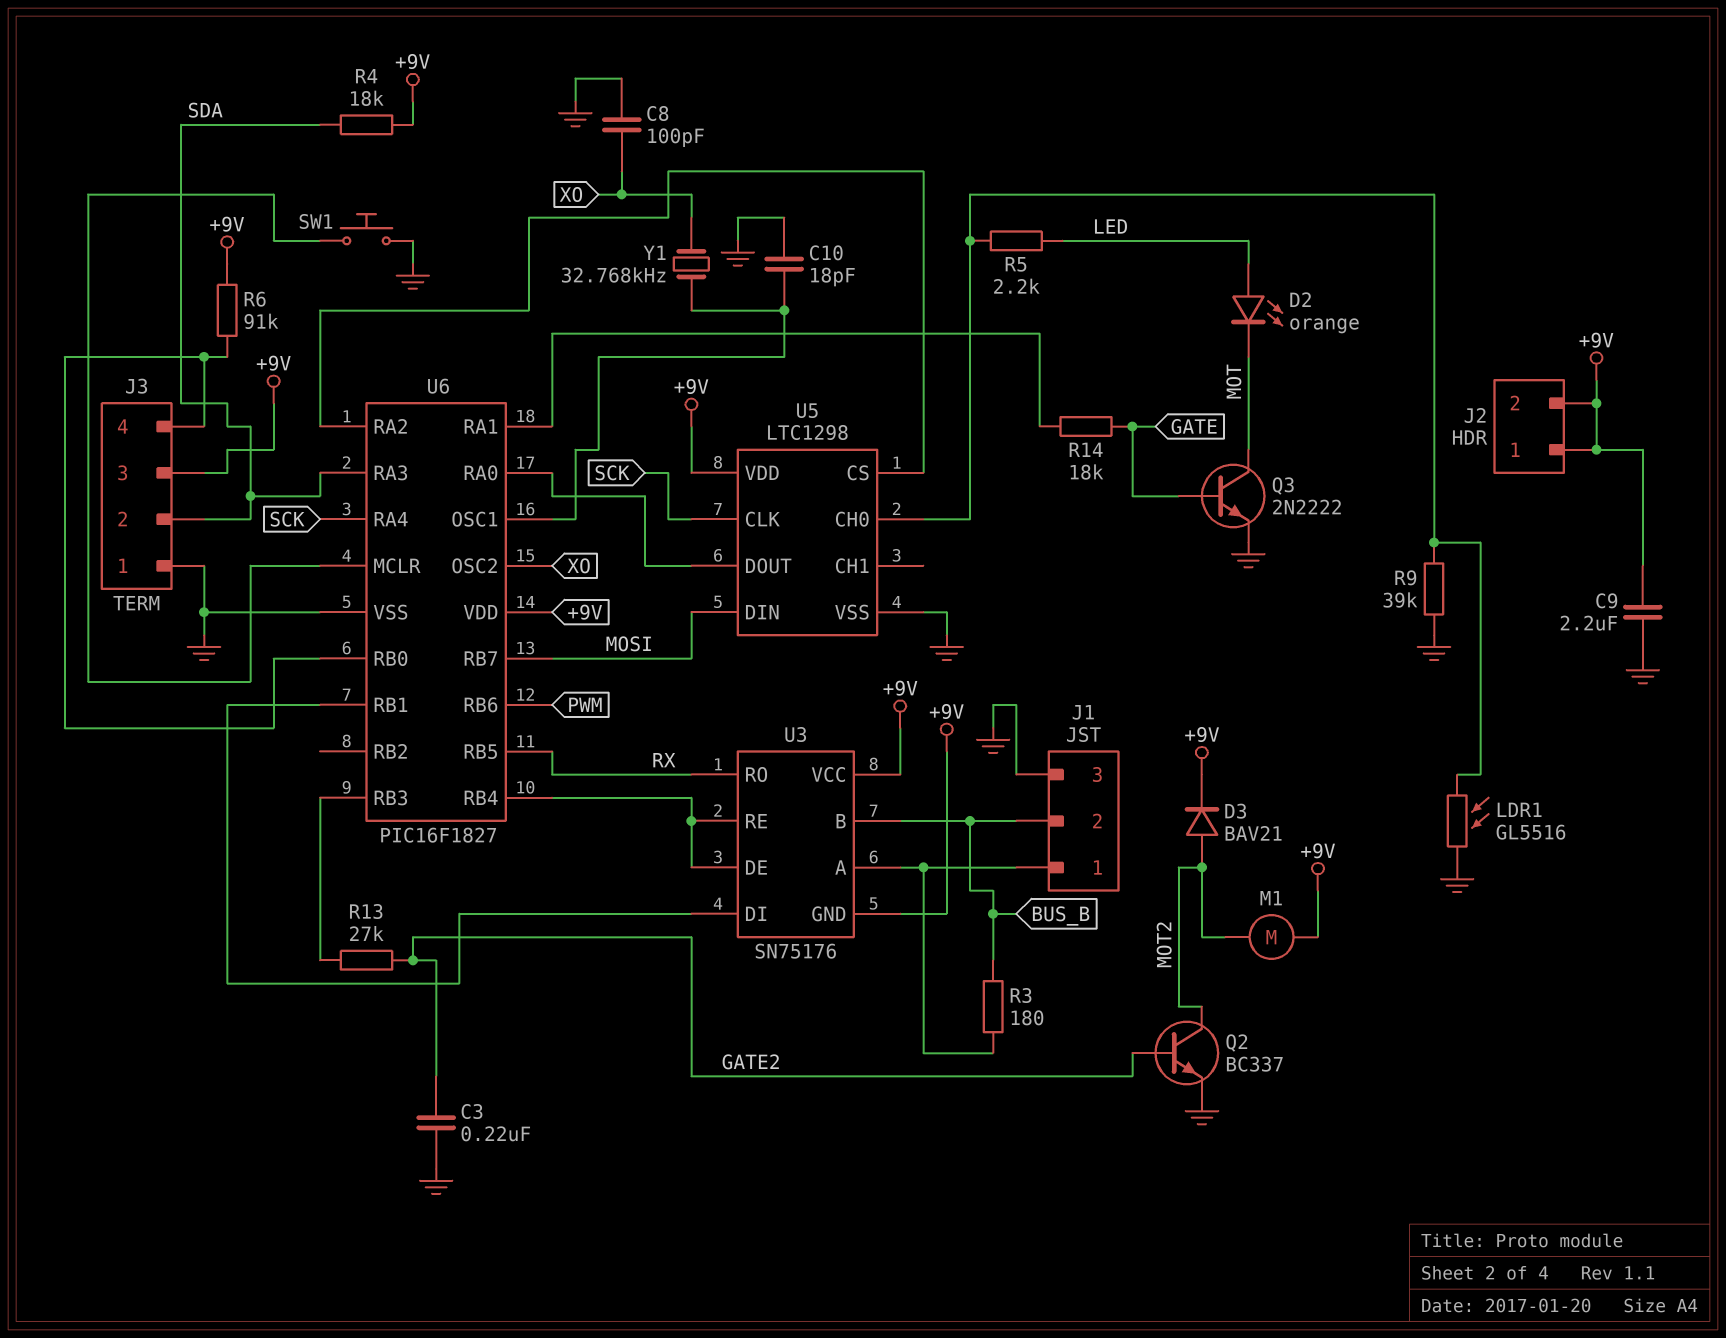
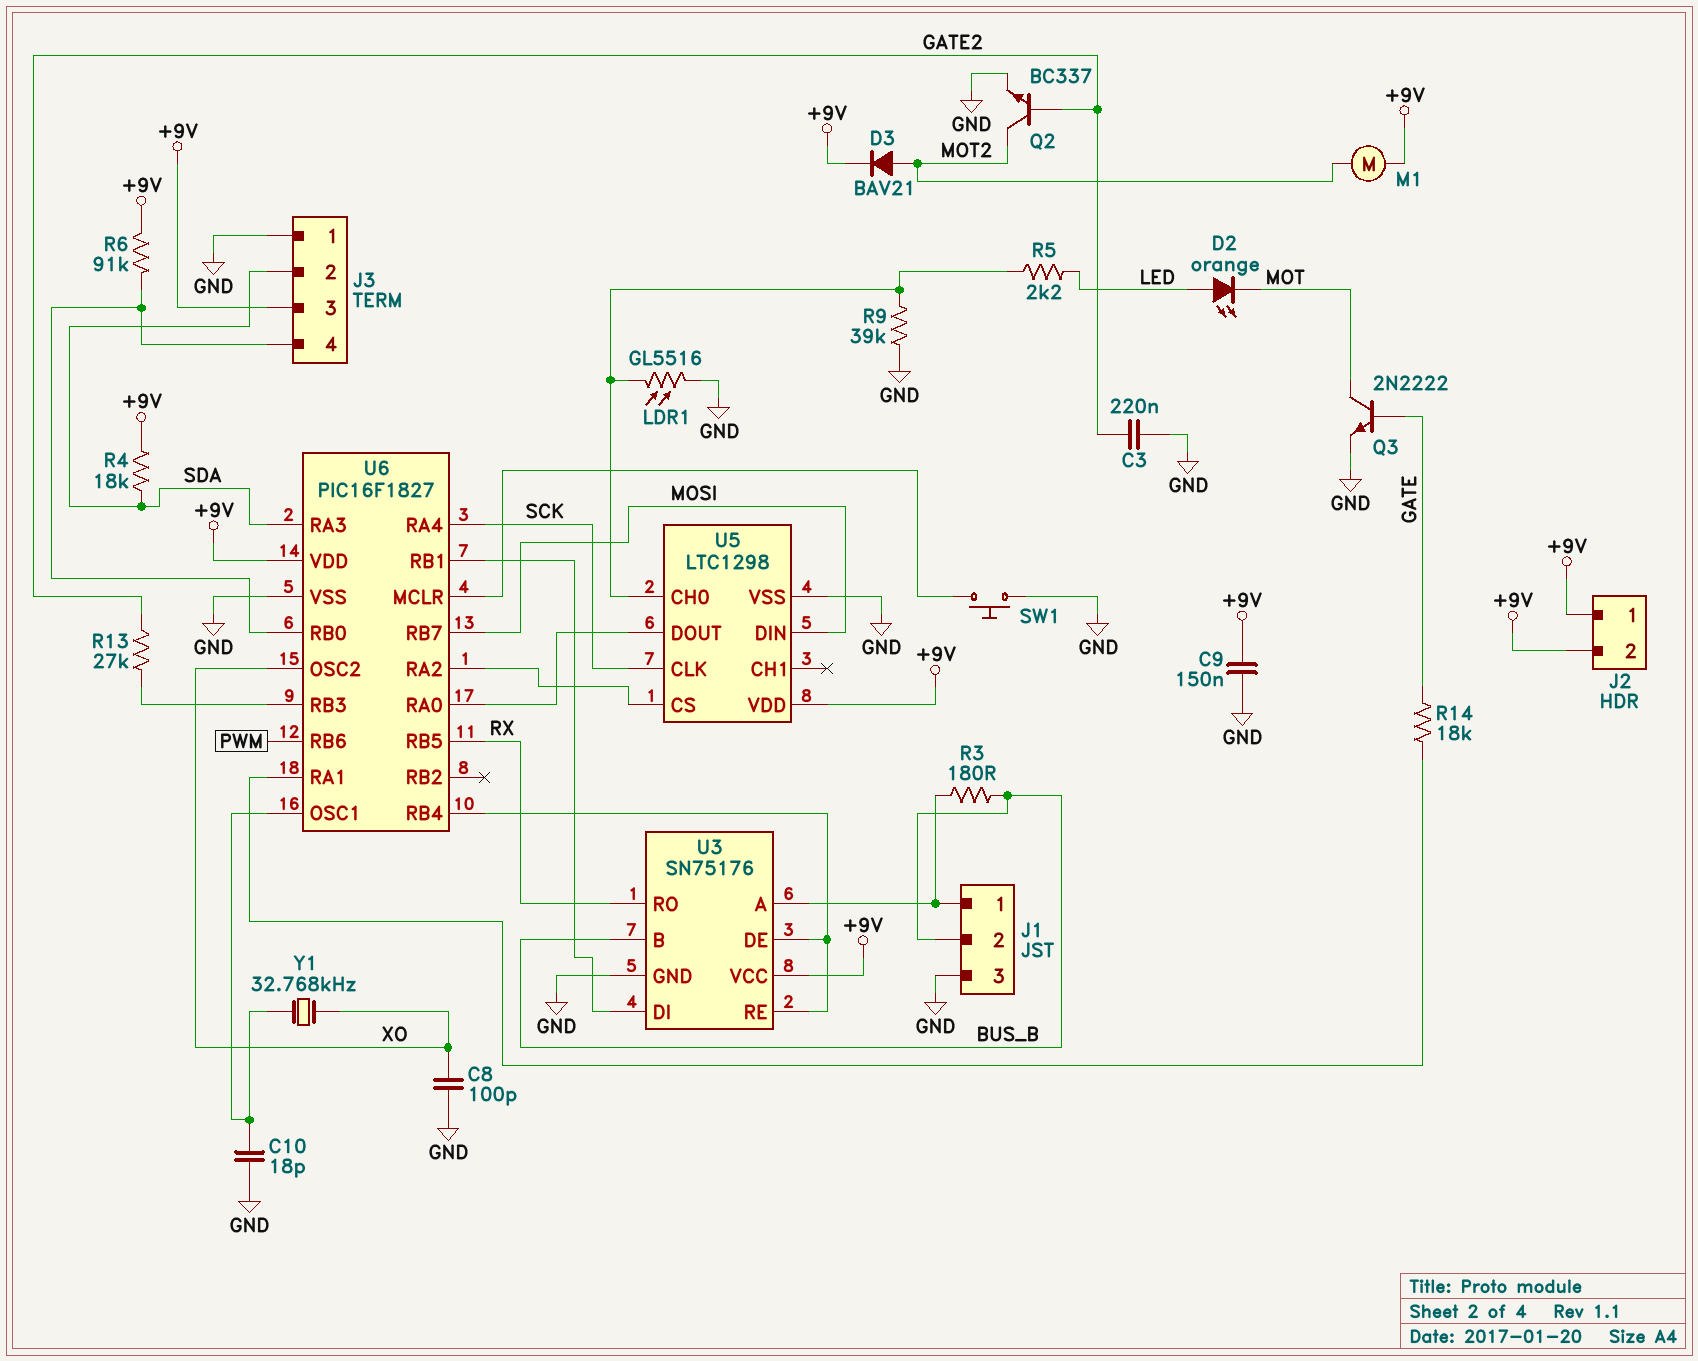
C9: 2.2uF (+9V, GND) -> 150nF (+9V, GND)
U3 pin GND: +9V -> GND

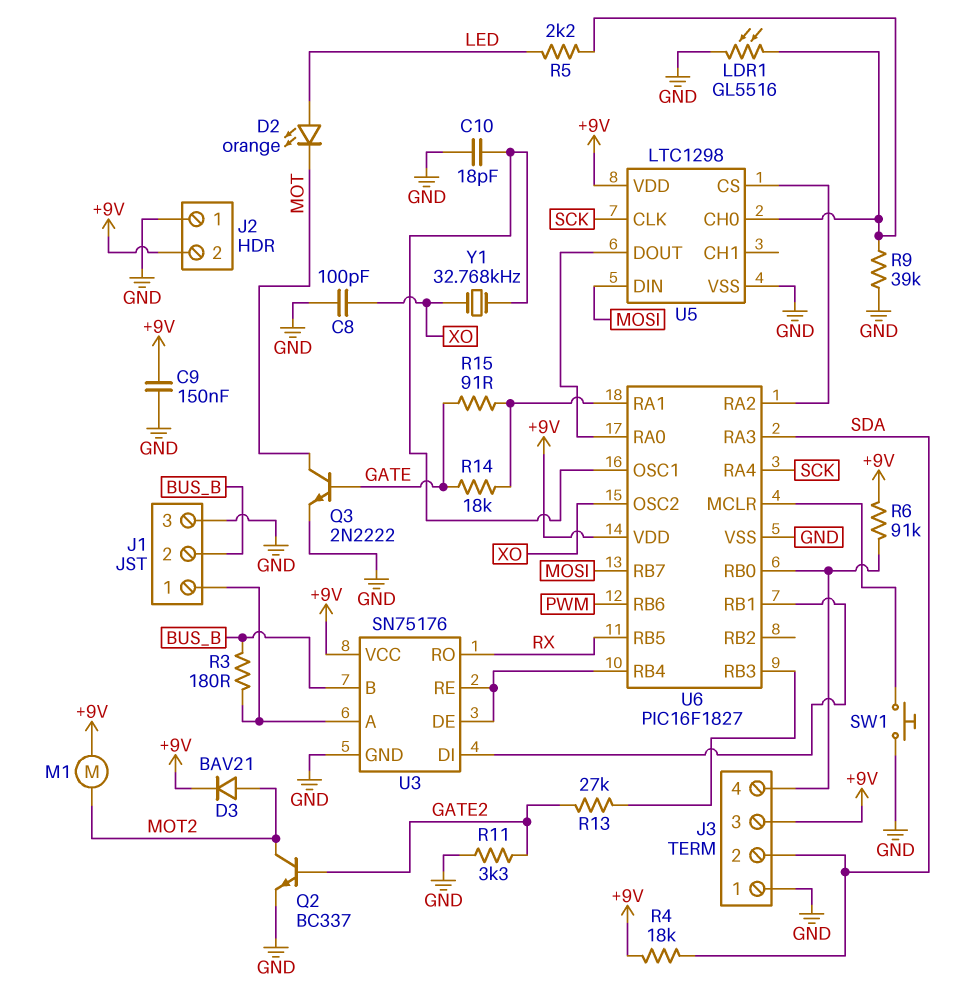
C3: 220nF (GATE2, GND) -> none
J2 pin 1: +9V -> GND
R11: none -> 3.3k (GATE2, GND)
R15: none -> 91 (GATE, U6/RA1)

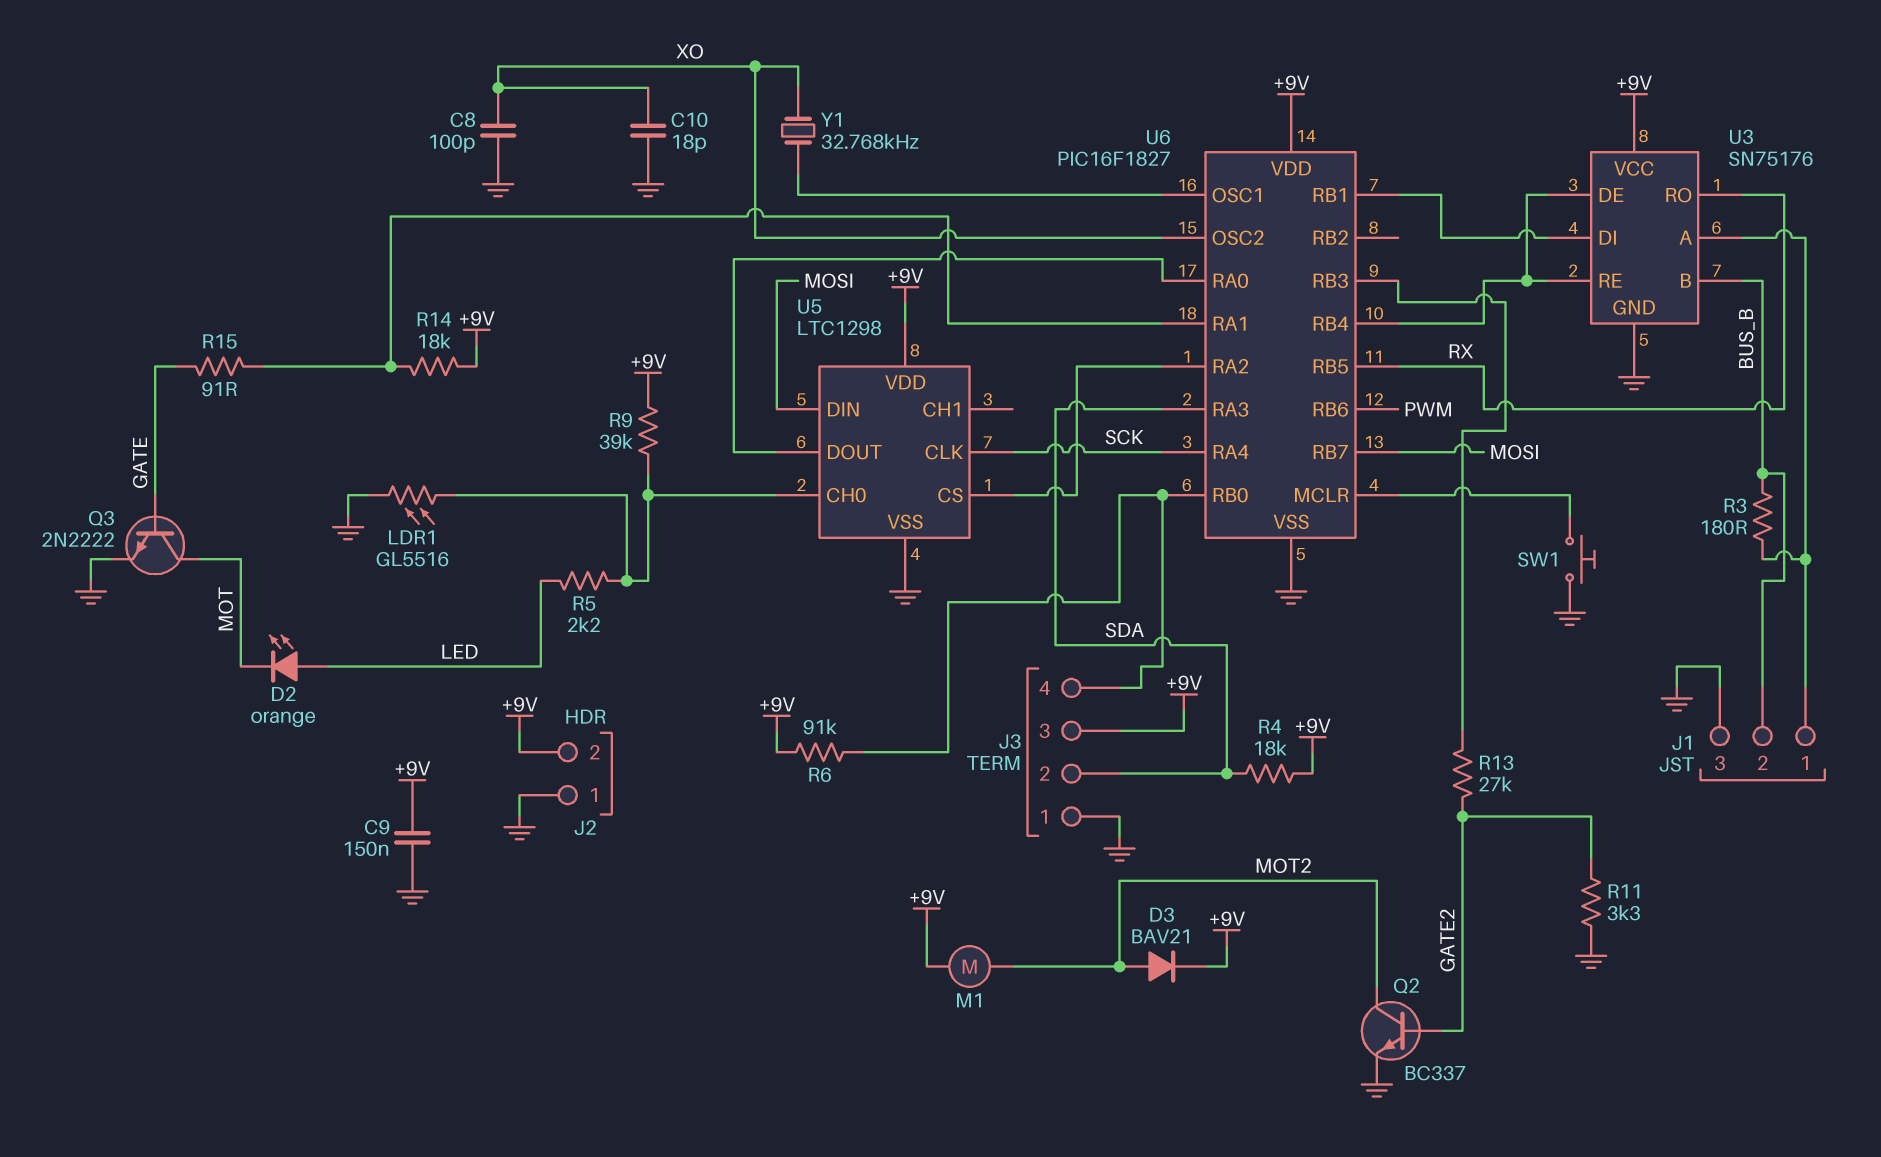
C10: 18pF (GND, U6/OSC1) -> 18pF (GND, XO)
R9: 39k (GND, U5/CH0) -> 39k (+9V, U5/CH0)
R14: 18k (GATE, U6/RA1) -> 18k (+9V, U6/RA1)

